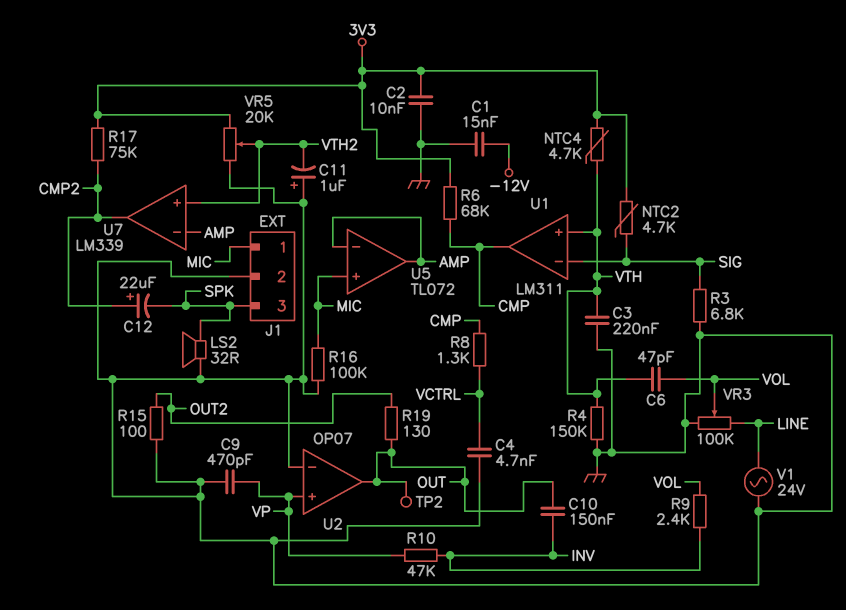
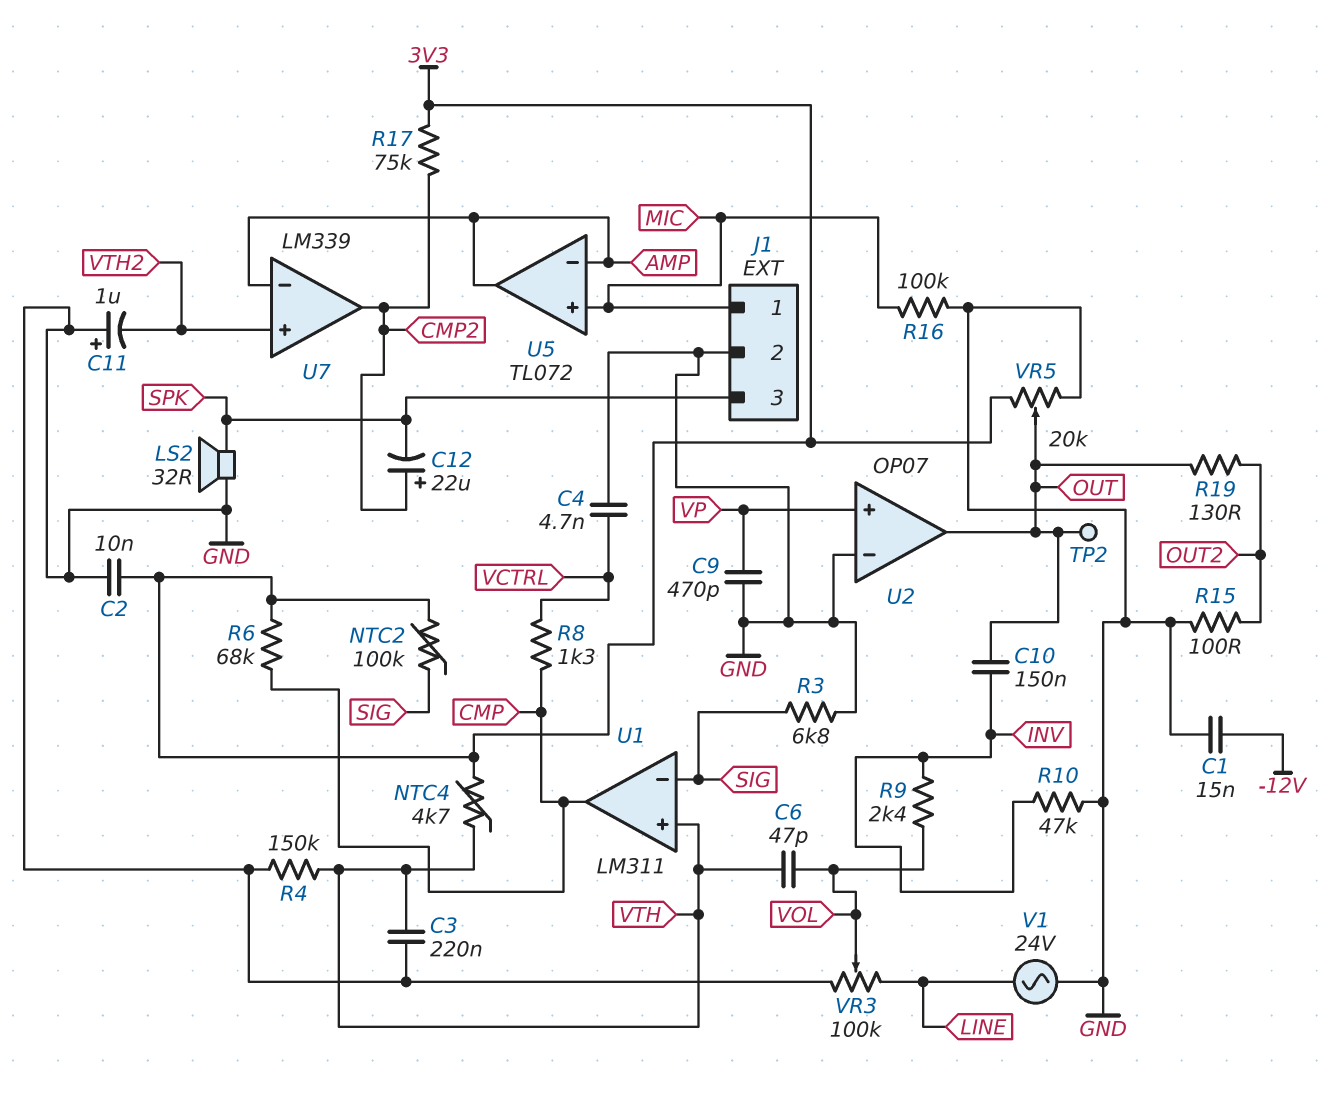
NTC2: 4.7k (3V3, SIG) -> 100k (3V3, SIG)
R10: 47k (INV, VP) -> 47k (GND, INV)
VR5: 20k (3V3, GND, wiper VTH2) -> 20k (3V3, GND, wiper OUT)

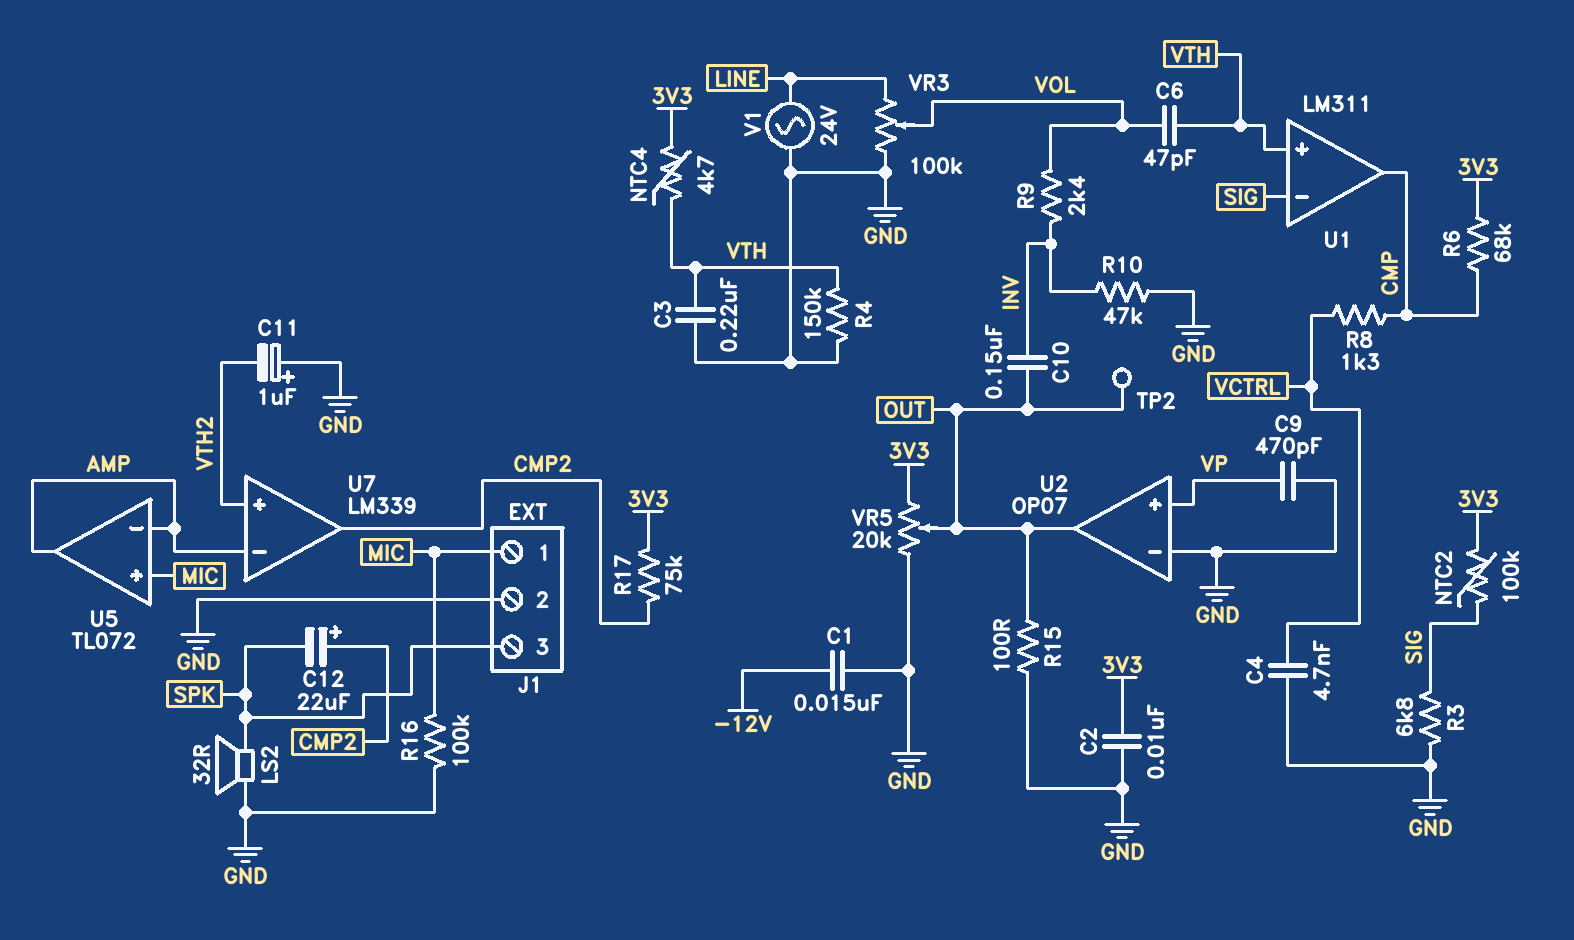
R15: 100 (GND, OUT2) -> 100 (GND, OUT)
R19: 130 (OUT, OUT2) -> none

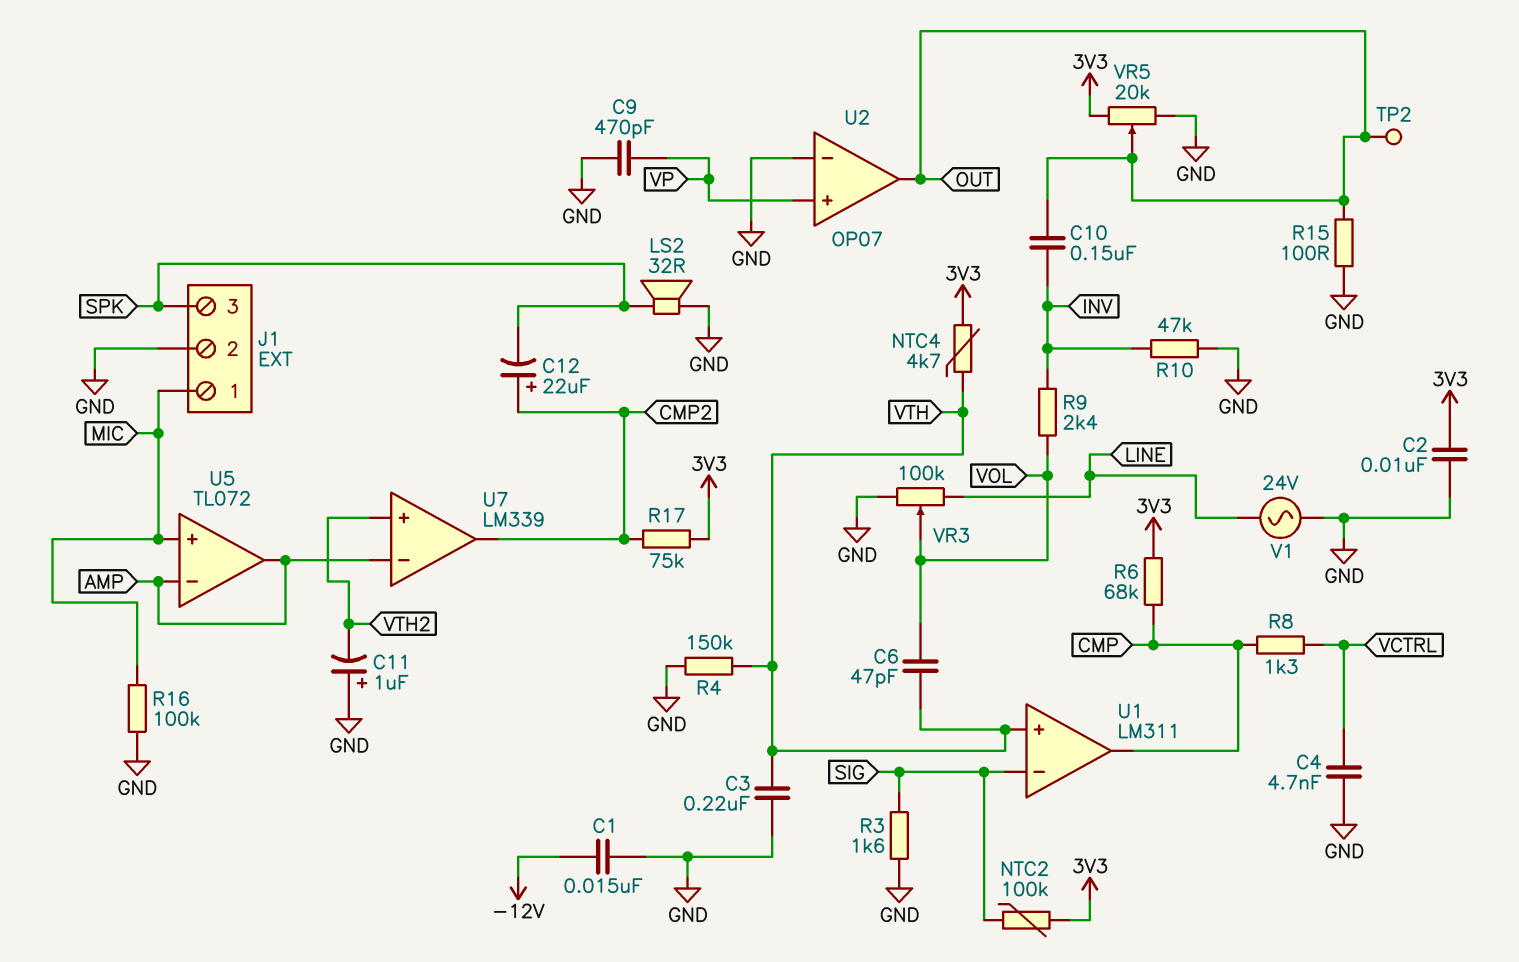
R3: 6.8k (GND, SIG) -> 1.6k (GND, SIG)

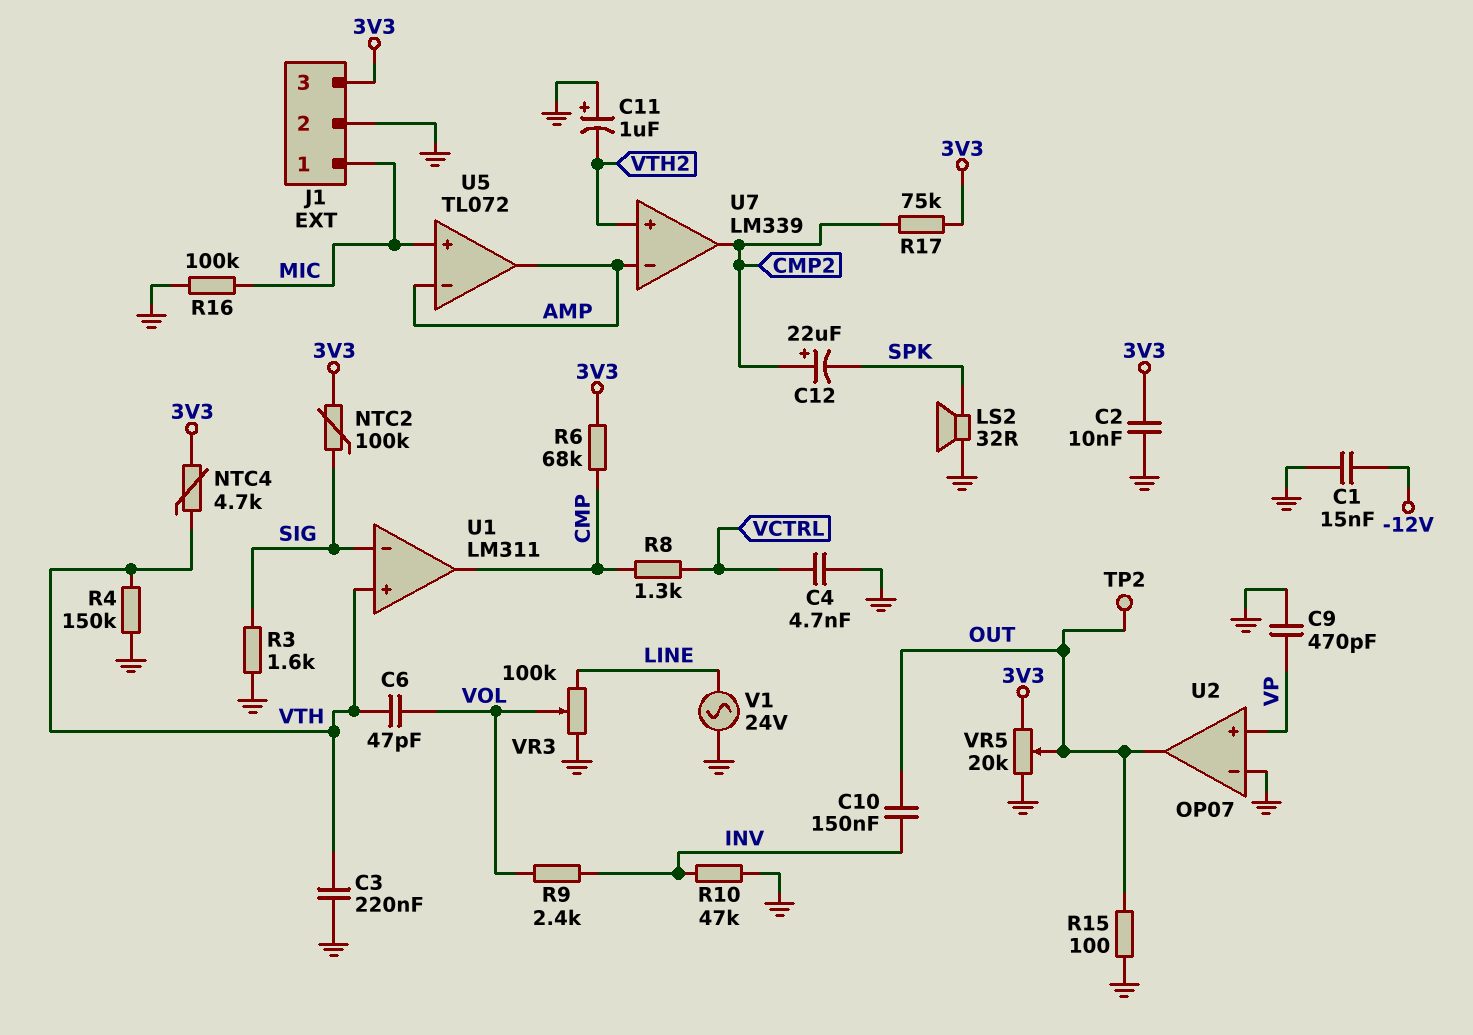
J1 pin 3: SPK -> 3V3

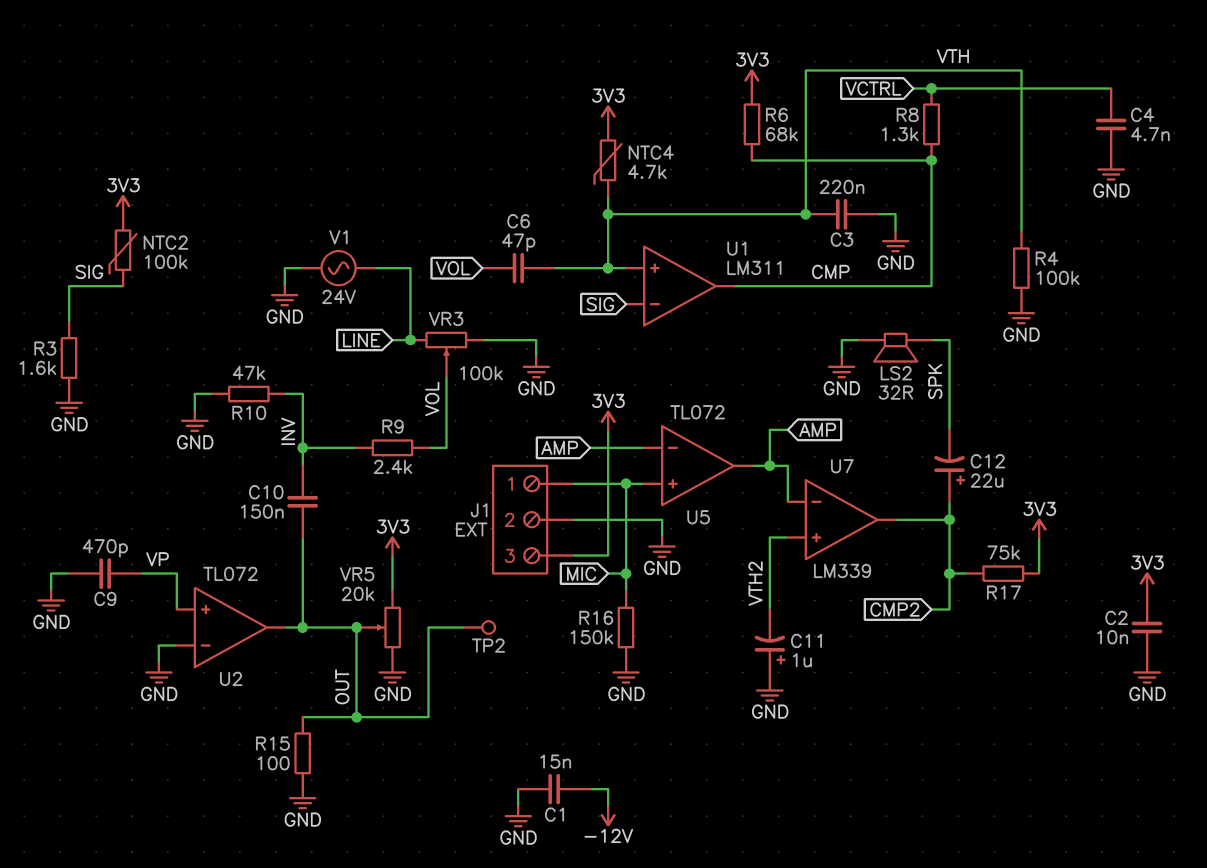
R4: 150k (GND, VTH) -> 100k (GND, VTH)
R16: 100k (GND, MIC) -> 150k (GND, MIC)
U2: OP07 -> TL072

